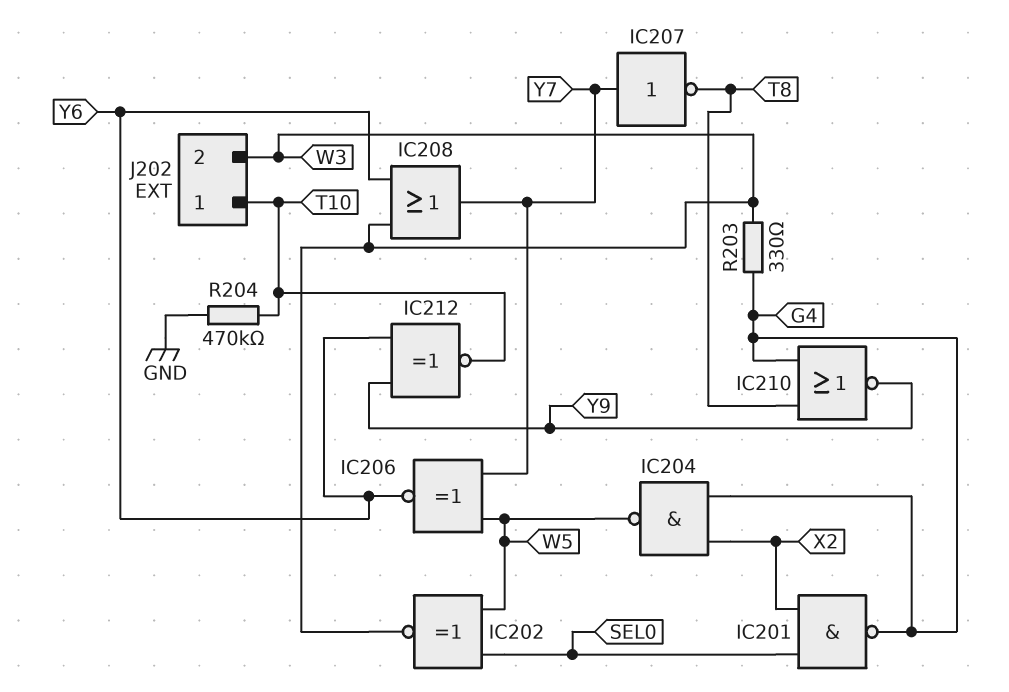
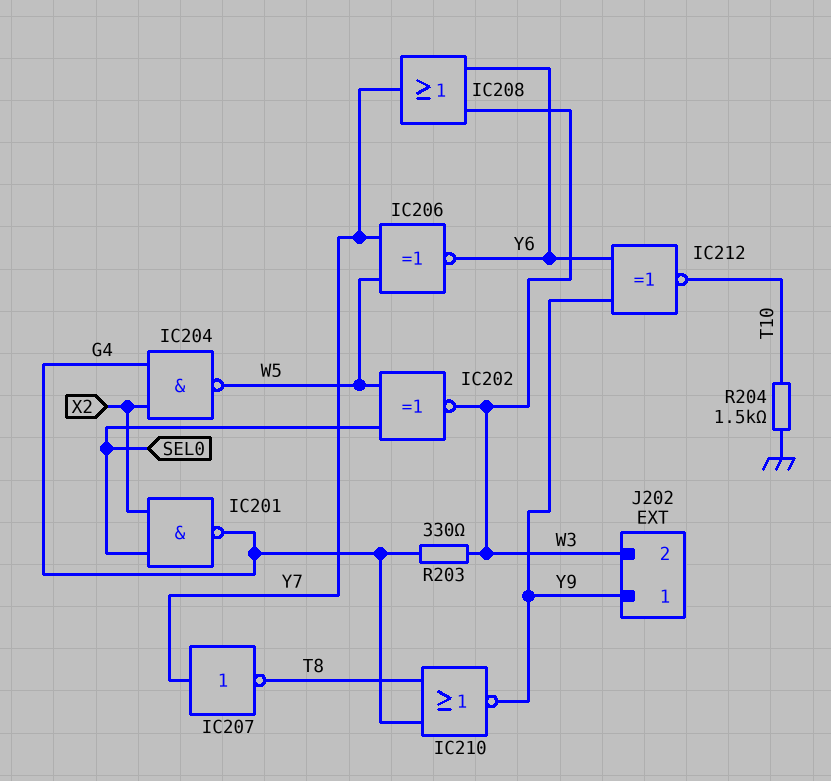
J202 pin 1: T10 -> Y9
R204: 470k (GND, T10) -> 1.5k (GND, T10)

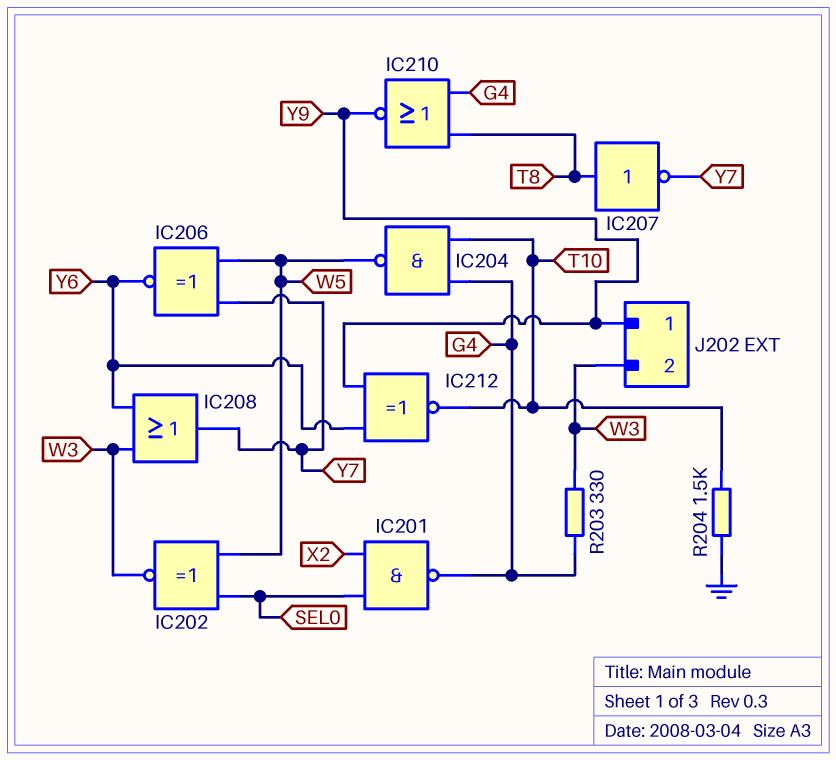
IC204: NAND (in G4, in X2, out W5) -> NAND (in G4, in T10, out W5)
IC207: NOT (in Y7, out T8) -> NOT (in T8, out Y7)

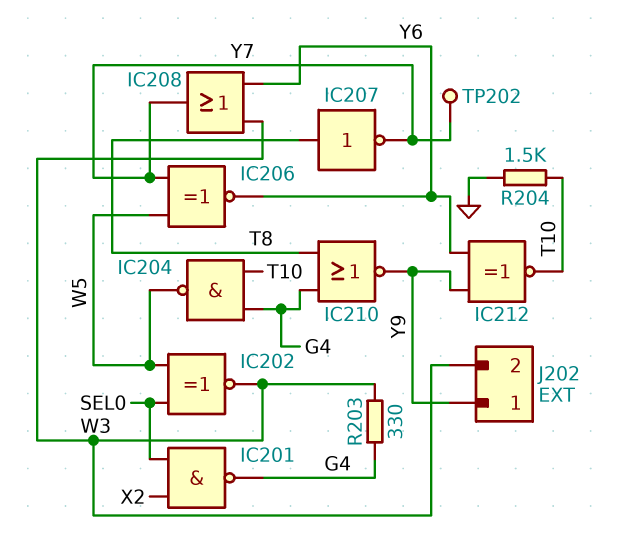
TP202: none -> test point (Y7)

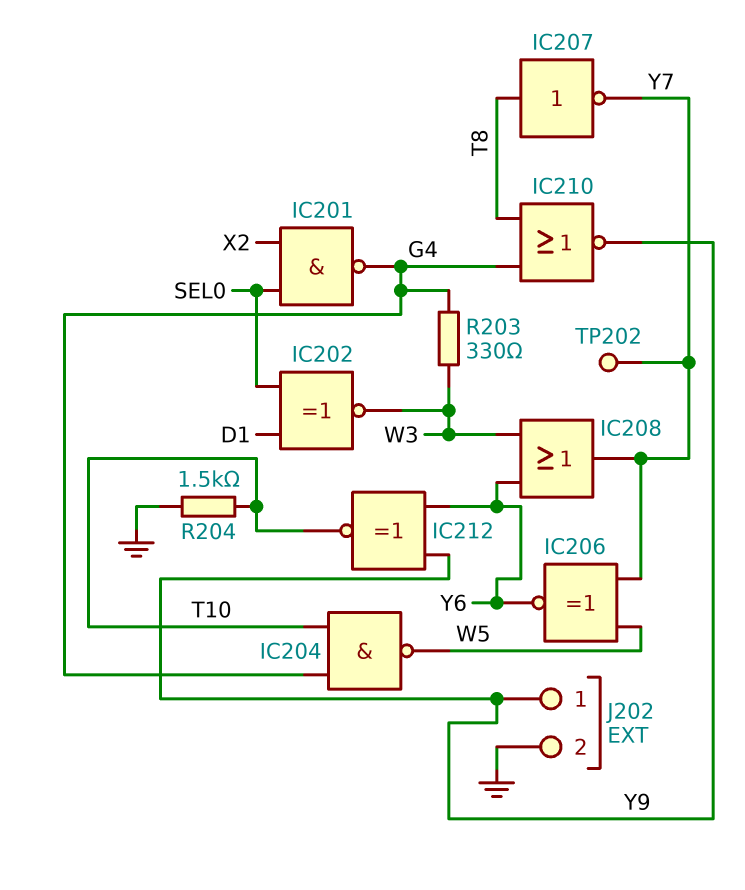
IC202: XNOR (in SEL0, in W5, out W3) -> XNOR (in D1, in SEL0, out W3)
J202 pin 2: W3 -> GND

